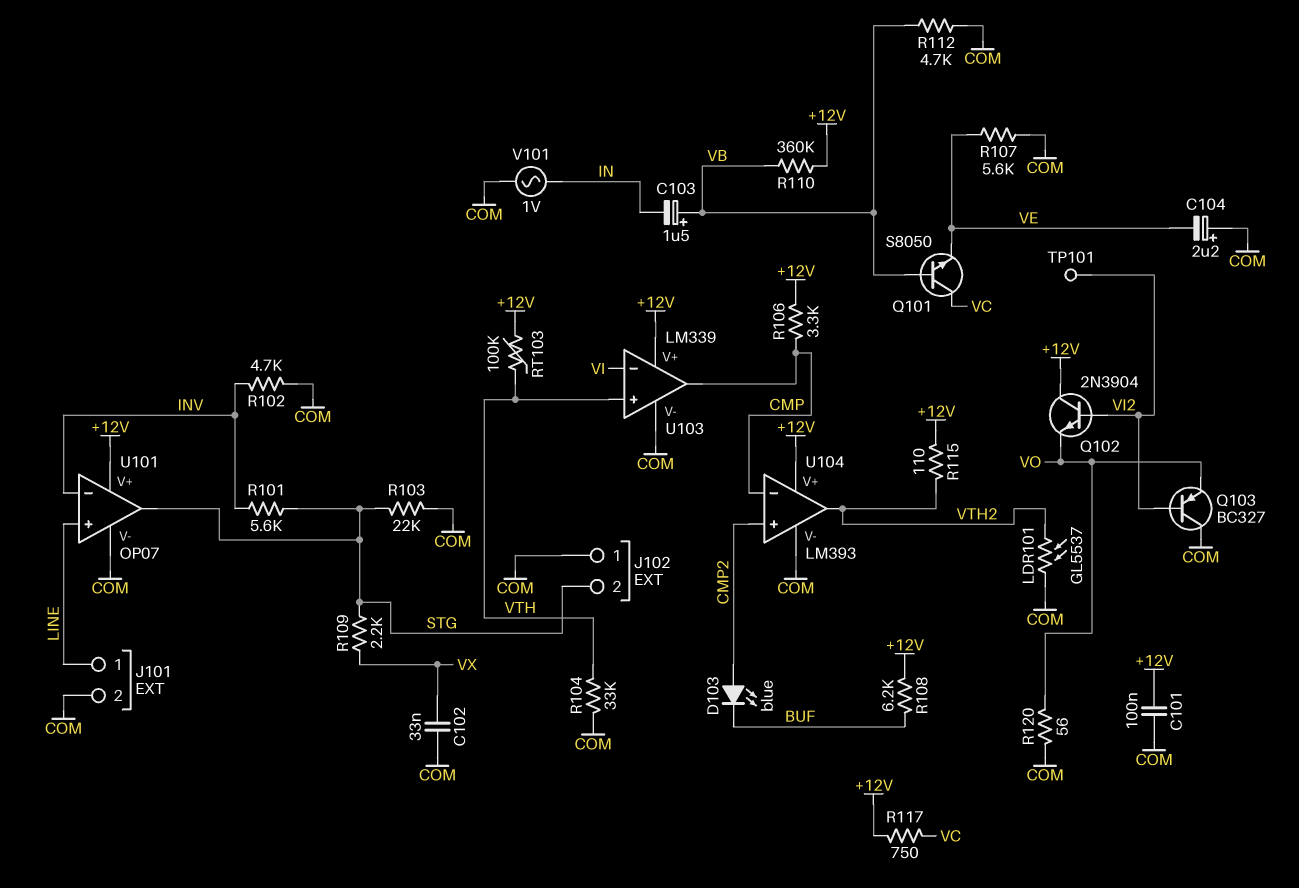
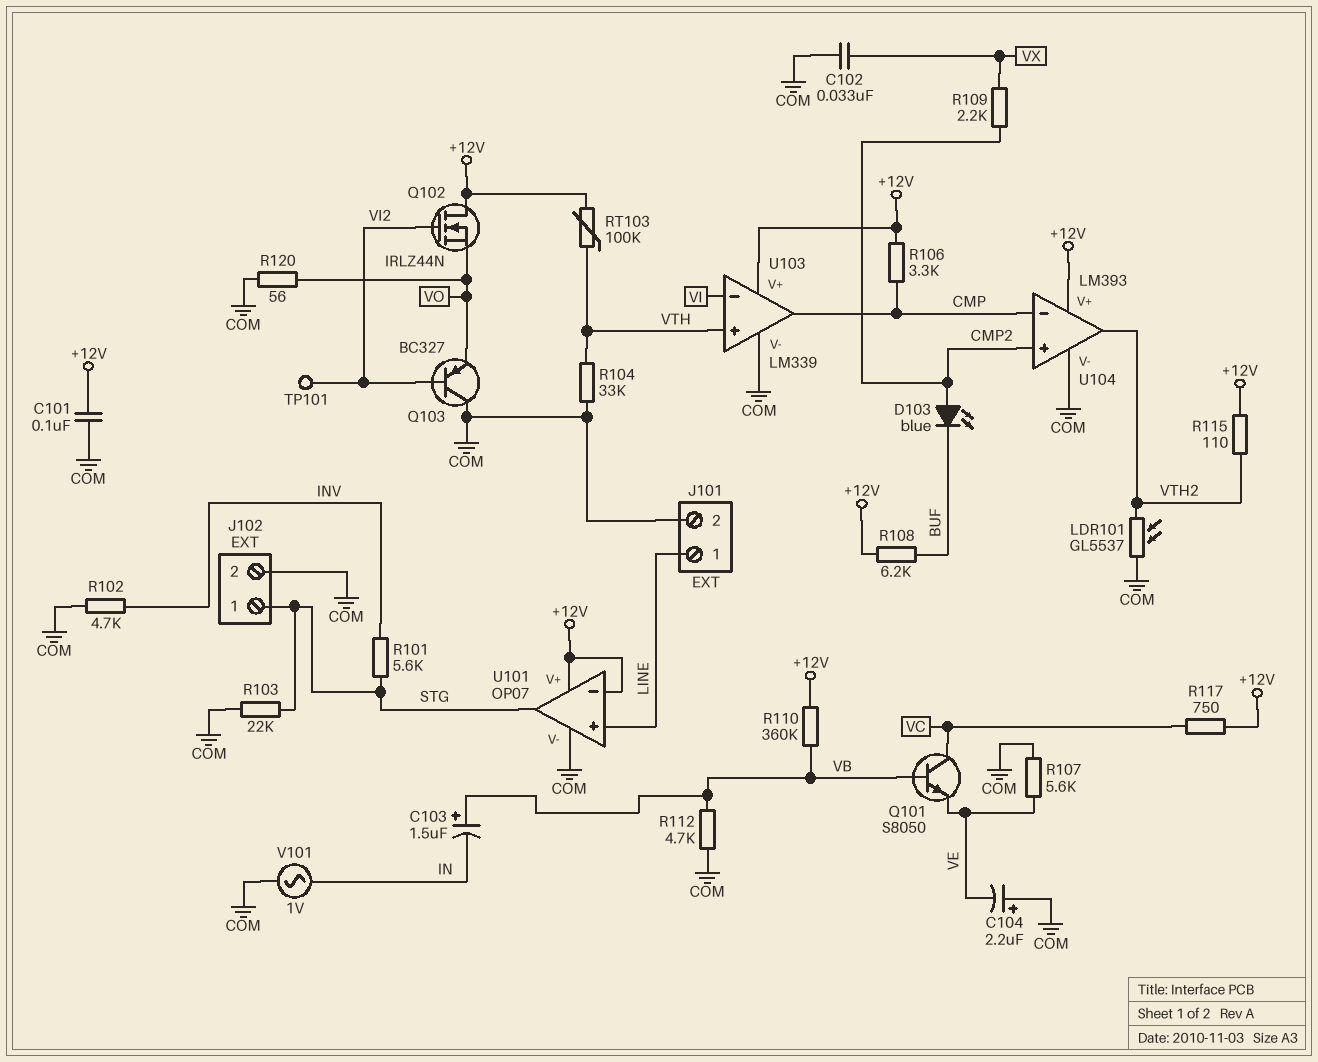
J102 pin 1: COM -> STG
J102 pin 2: STG -> COM
Q102: NPN 2N3904 (B VI2, C +12V, E VO) -> NMOS IRLZ44N (G VI2, D +12V, S VO)
R109: 2.2k (STG, VX) -> 2.2k (CMP2, VX)
U101 pin in-: INV -> +12V

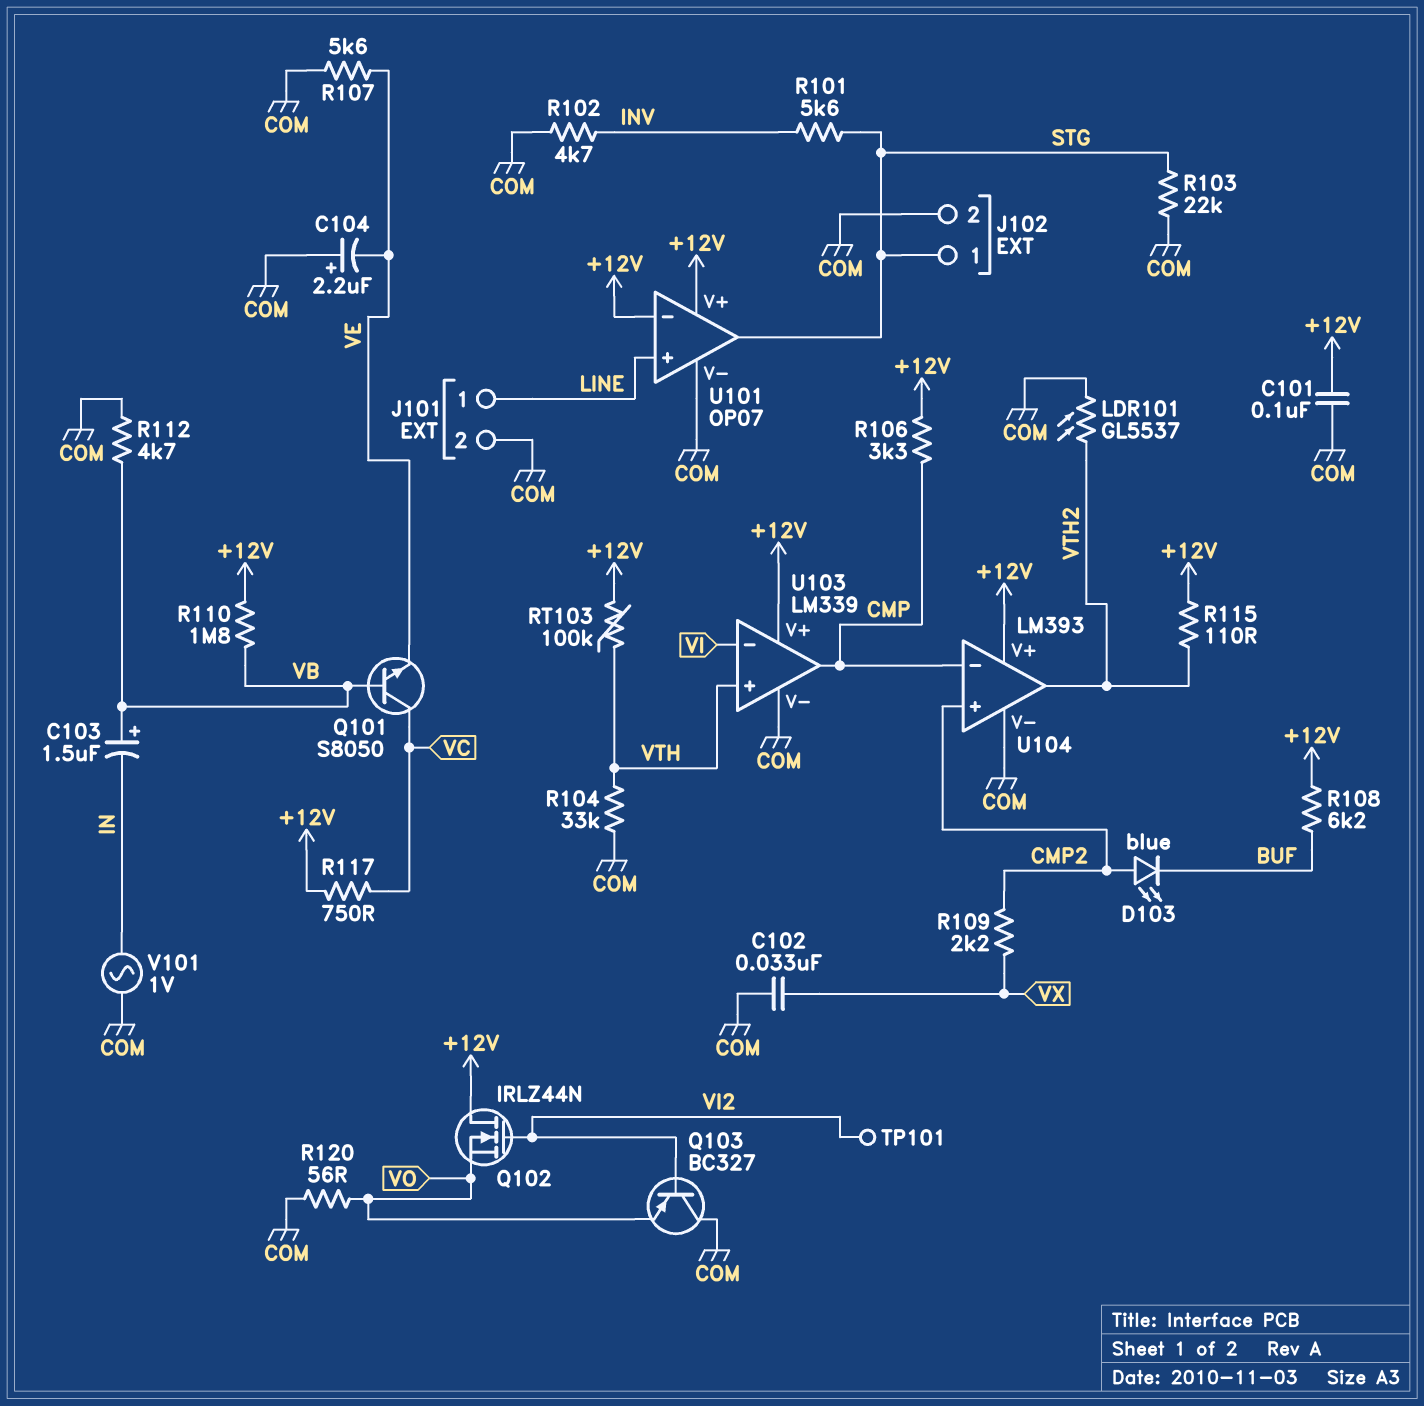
R110: 360k (+12V, VB) -> 1.8M (+12V, VB)

